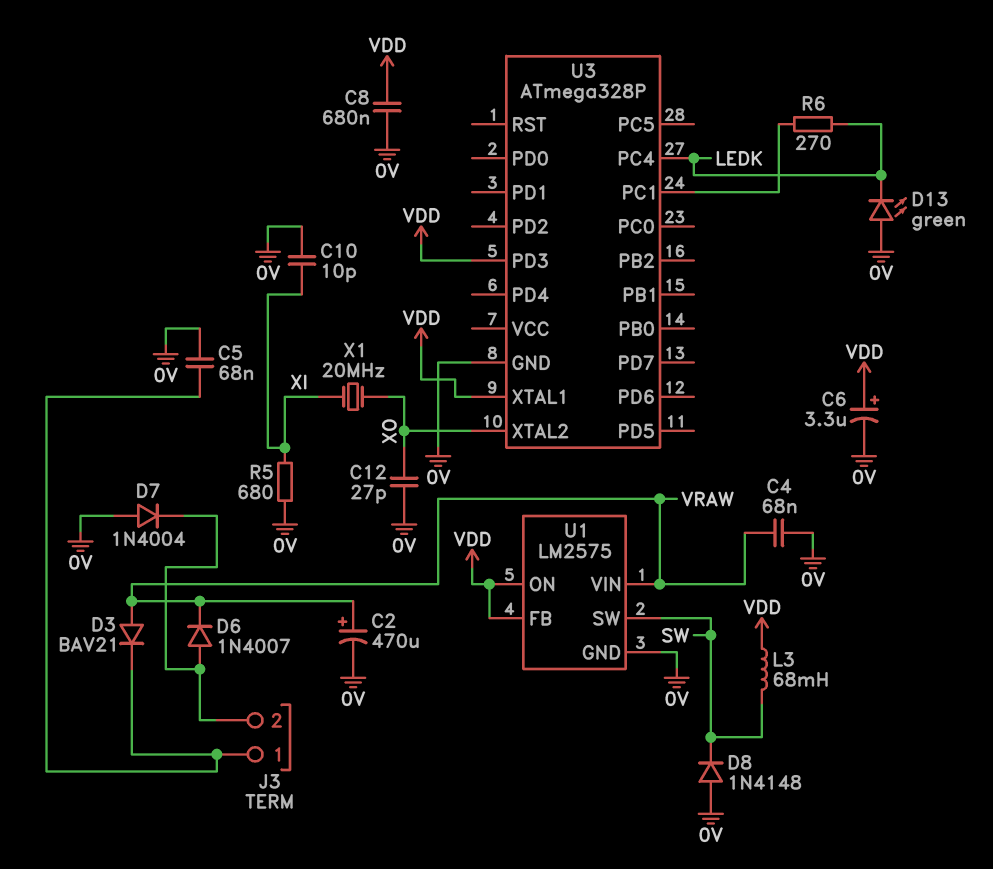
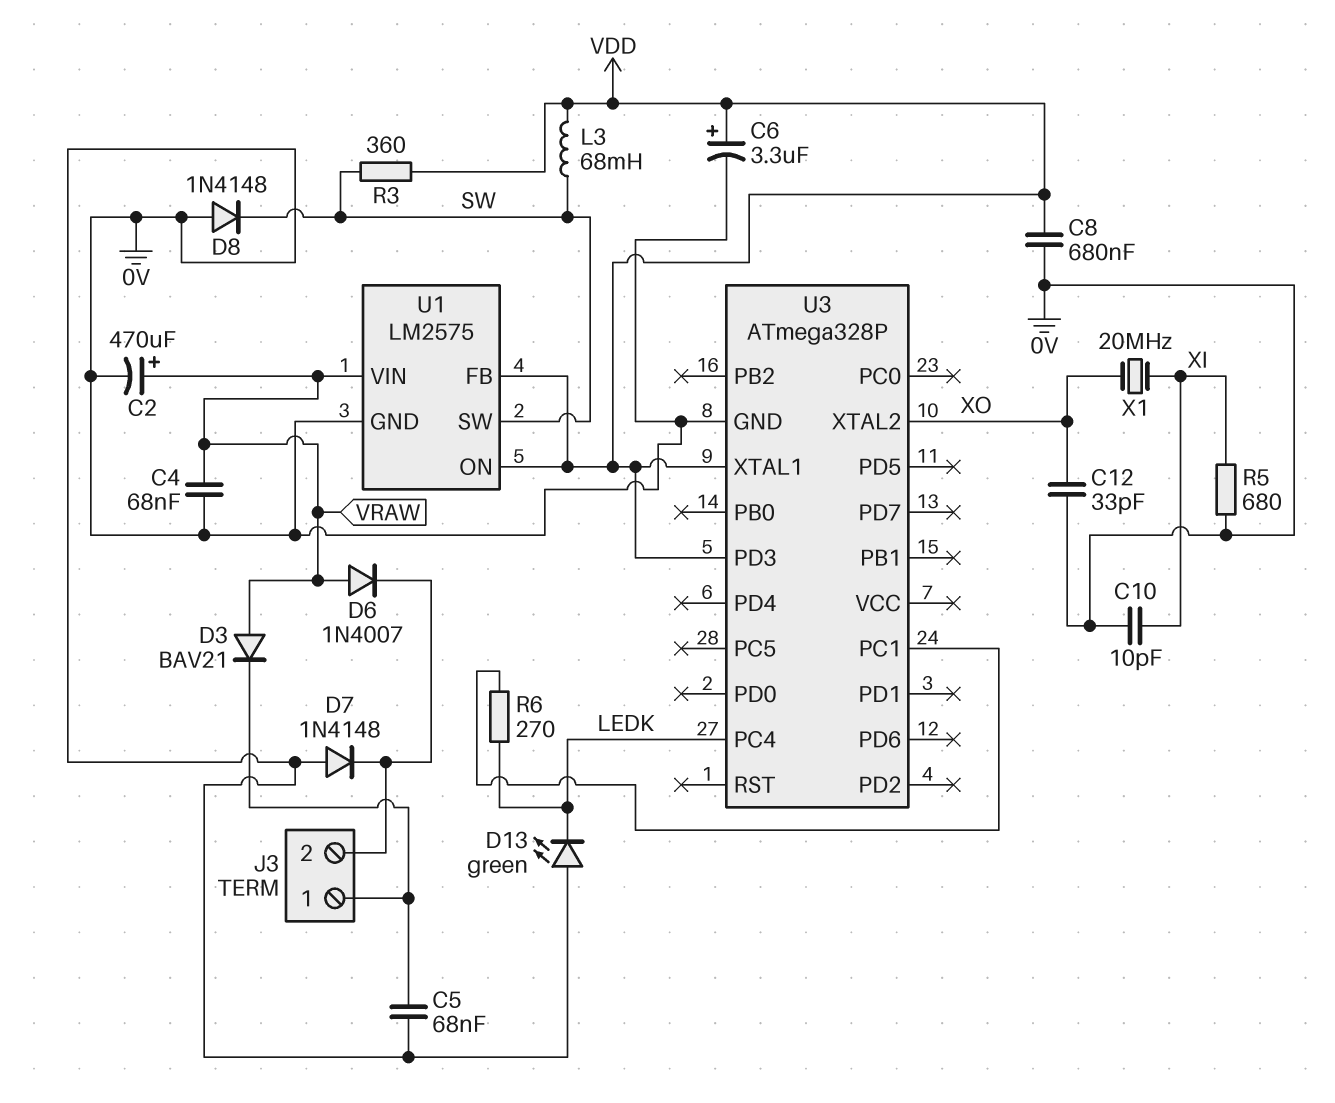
C12: 27pF (0V, XO) -> 33pF (0V, XO)
D6: diode 1N4007 (A J3/2, K VRAW) -> diode 1N4007 (A VRAW, K J3/2)
D7: diode 1N4004 (A 0V, K J3/2) -> diode 1N4148 (A 0V, K J3/2)
R3: none -> 360 (SW, VDD)

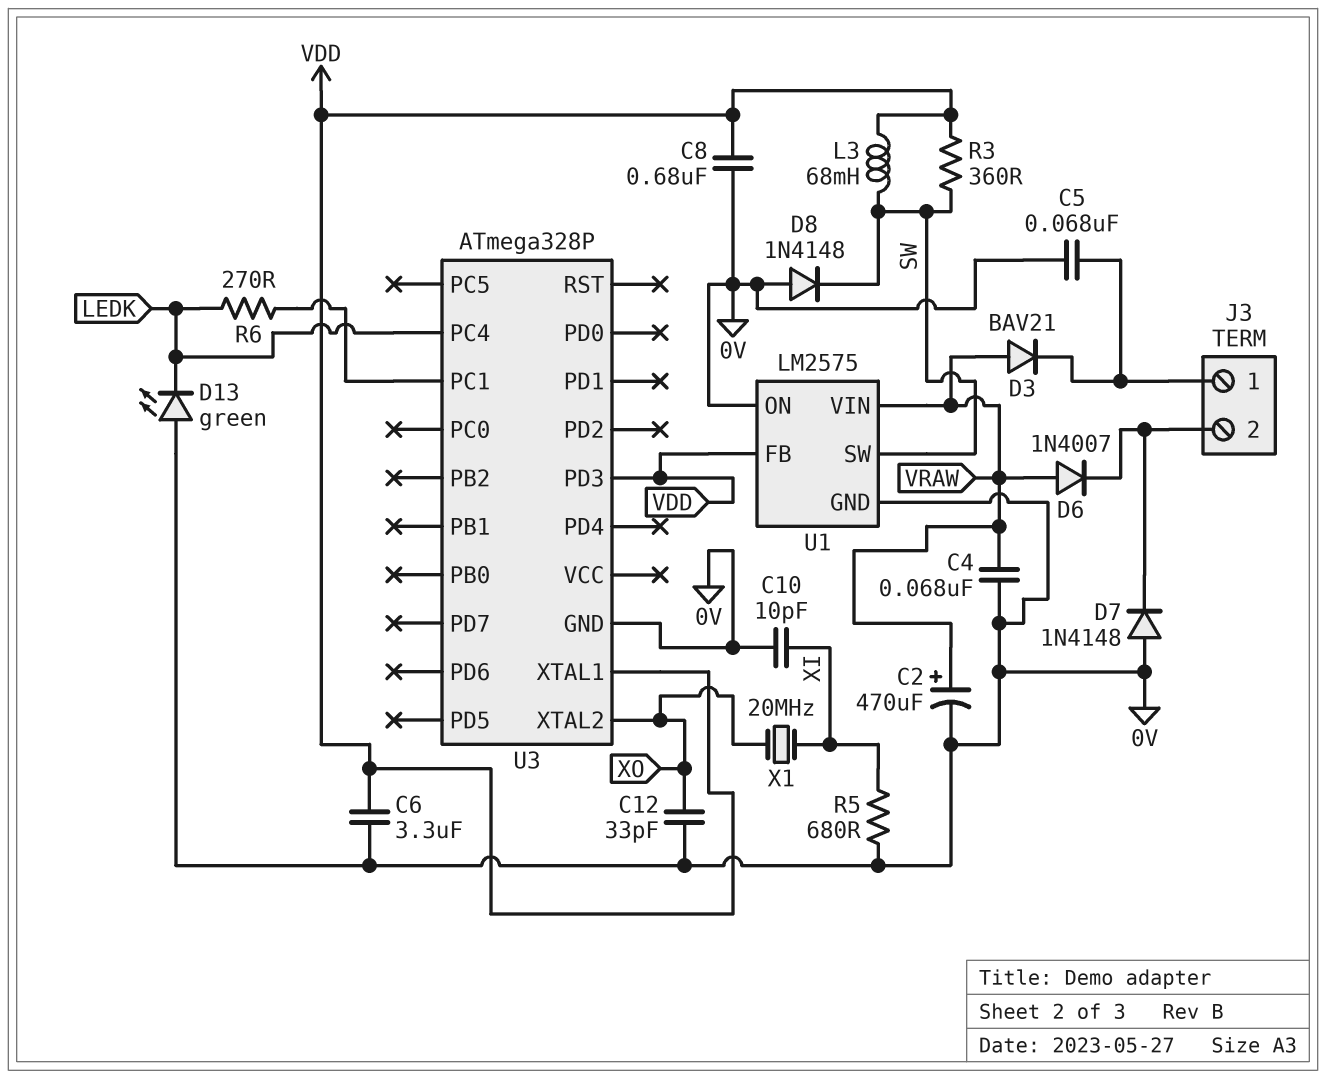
C6: 3.3uF (plus VDD, minus 0V) -> 3.3uF (0V, VDD)
U1 pin ON: VDD -> 0V

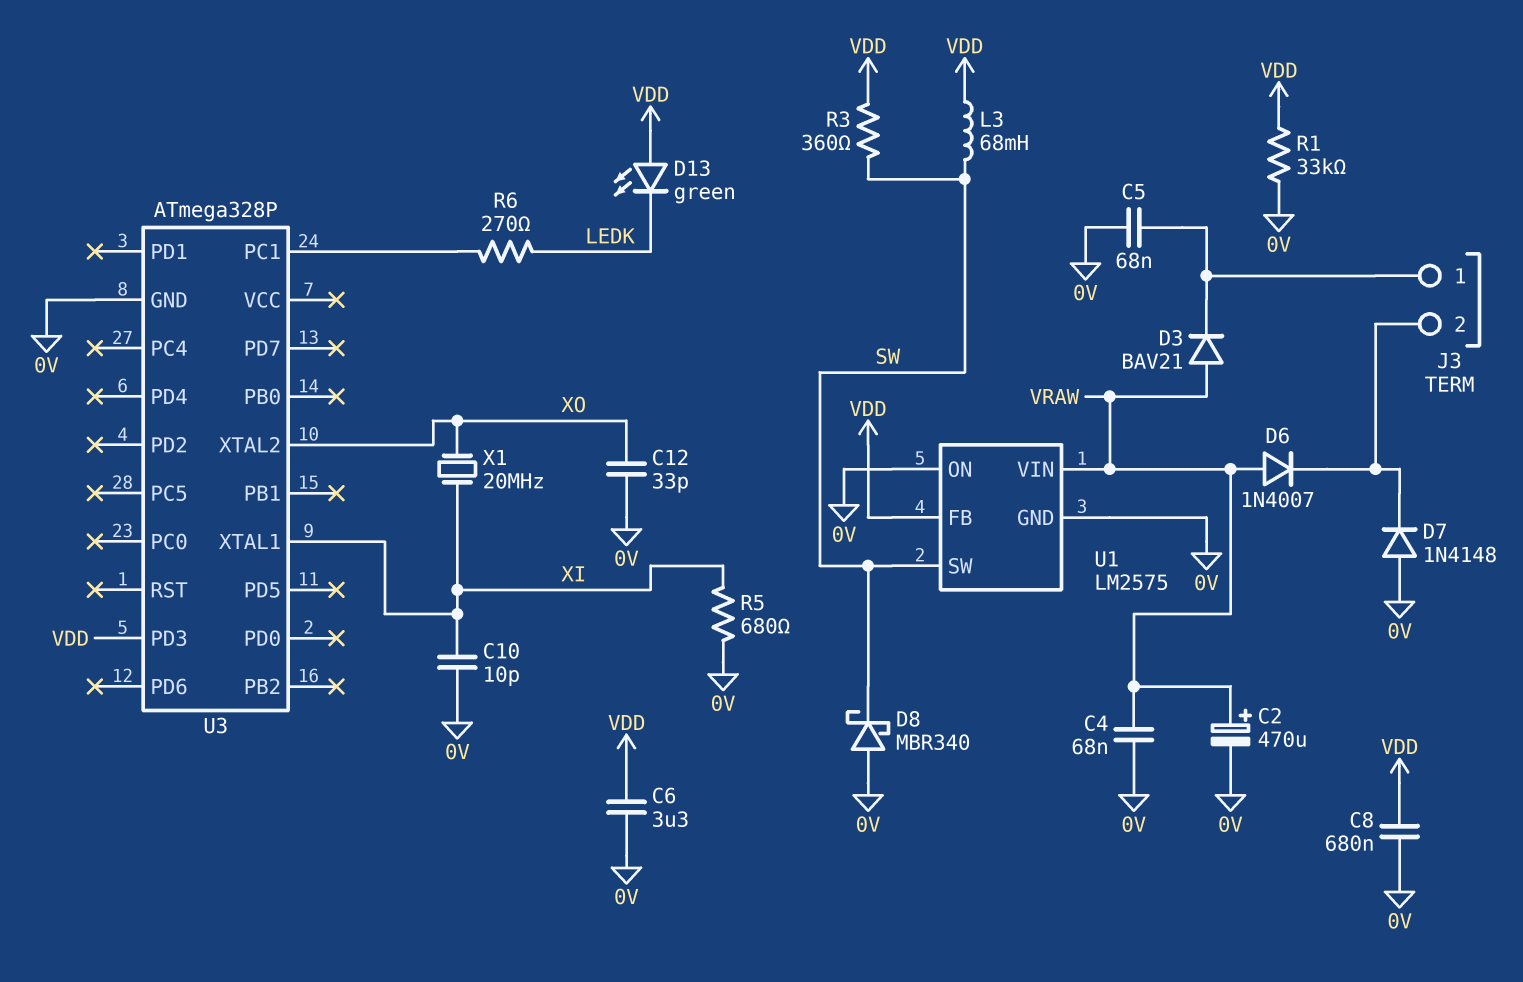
D8: diode 1N4148 (A 0V, K SW) -> schottky MBR340 (A 0V, K SW)
D13: LED green (A 0V, K LEDK) -> LED green (A VDD, K LEDK)
R1: none -> 33k (0V, VDD)
U3 pin PC4: LEDK -> none
U3 pin XTAL1: VDD -> XI

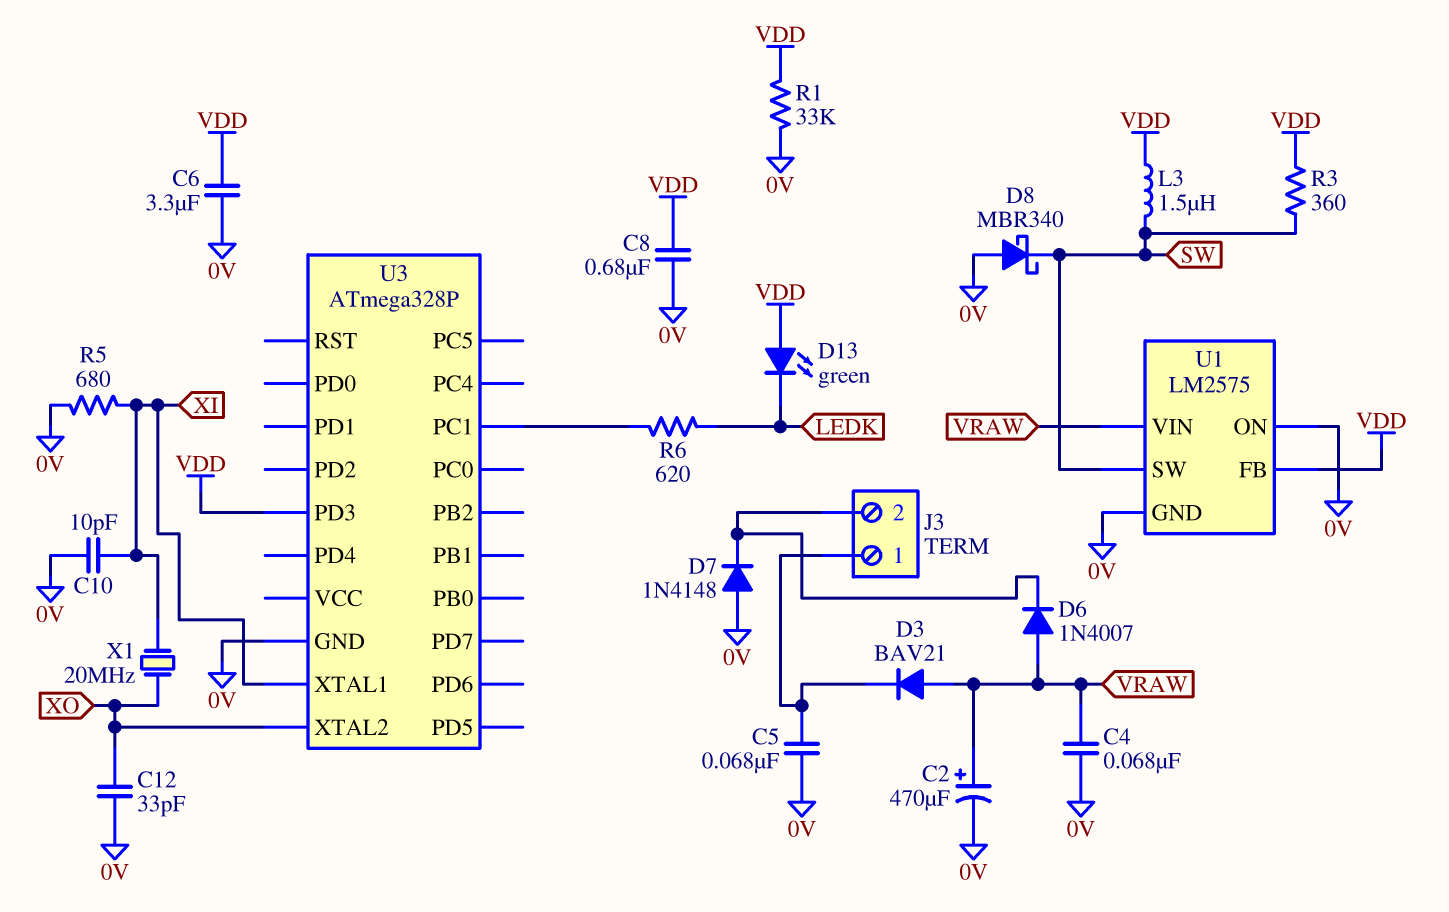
L3: 68mH (SW, VDD) -> 1.5uH (SW, VDD)
R6: 270 (LEDK, U3/PC1) -> 620 (LEDK, U3/PC1)

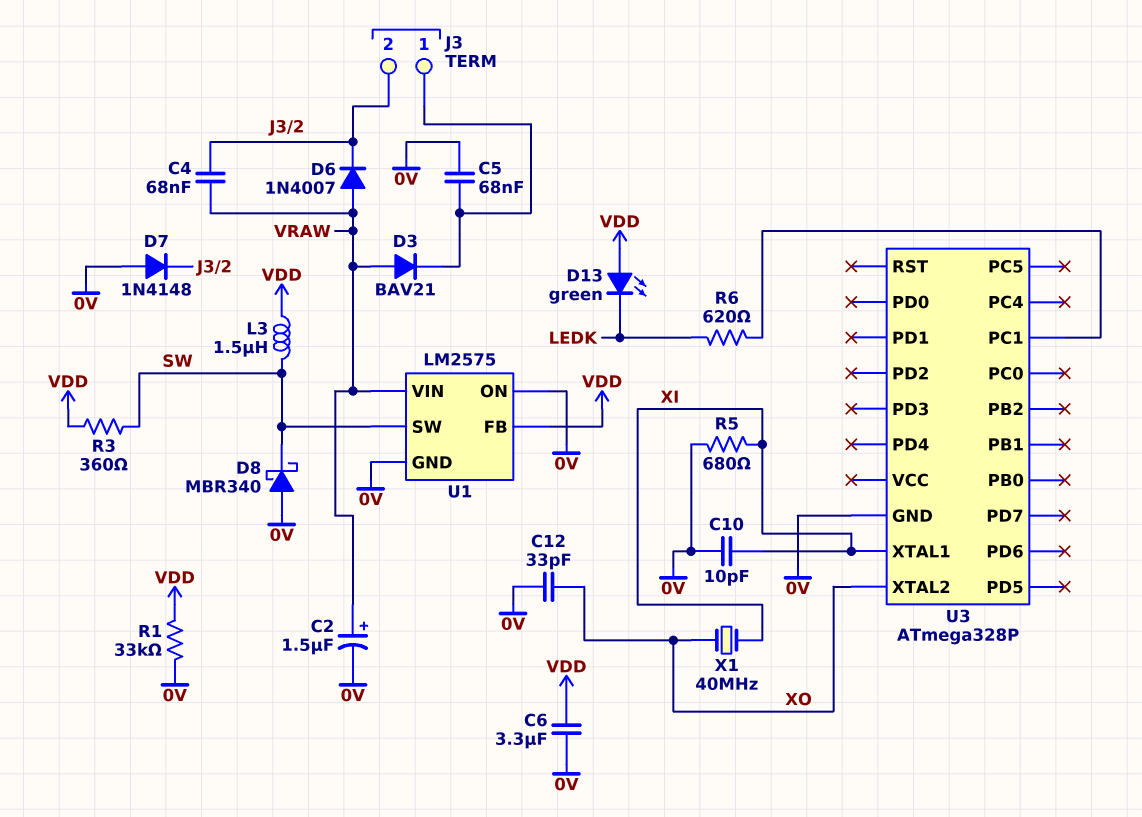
C2: 470uF (plus VRAW, minus 0V) -> 1.5uF (plus VRAW, minus 0V)
C4: 68nF (0V, VRAW) -> 68nF (J3/2, VRAW)
C8: 680nF (0V, VDD) -> none
U3 pin PD3: VDD -> none
X1: 20MHz (XI, XO) -> 40MHz (XI, XO)

